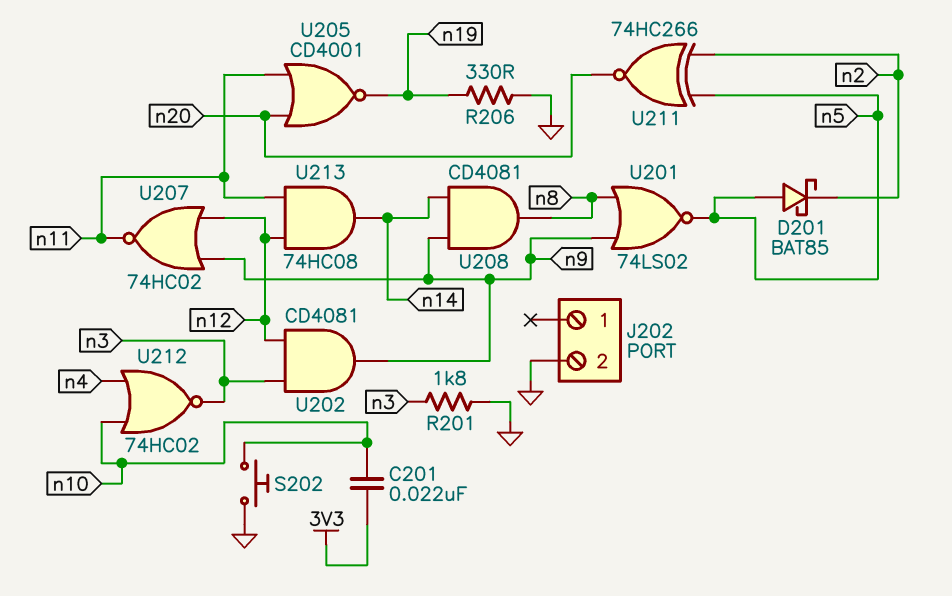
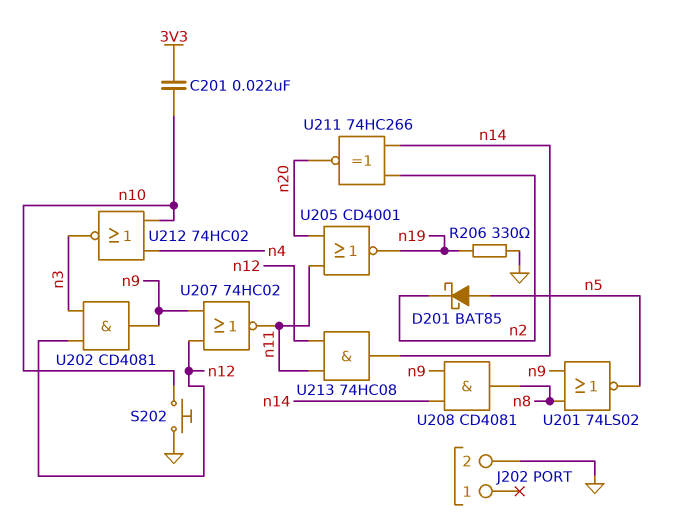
R201: 1.8k (GND, n3) -> none
U211: XNOR 74HC266 (in n2, in n5, out n20) -> XNOR 74HC266 (in n2, in n14, out n20)

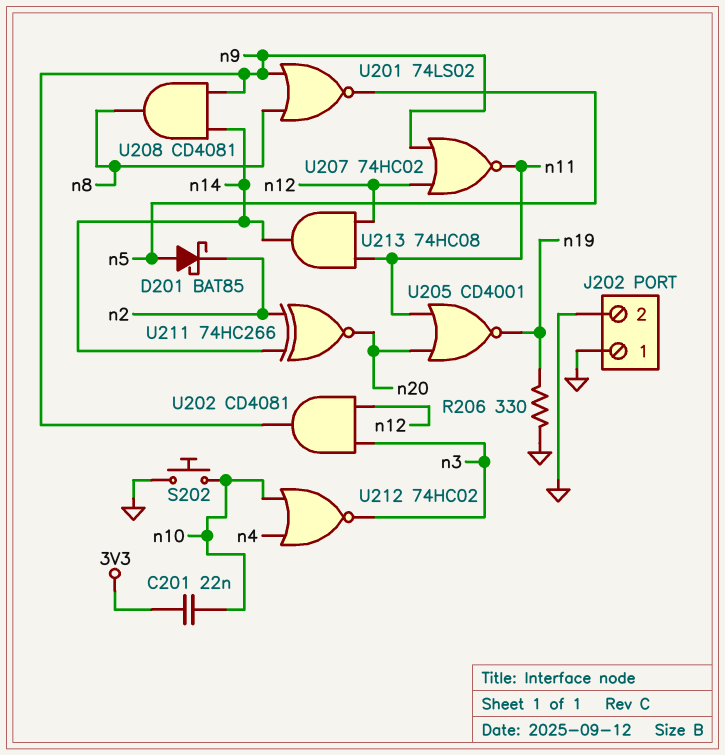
J202 pin 1: none -> GND

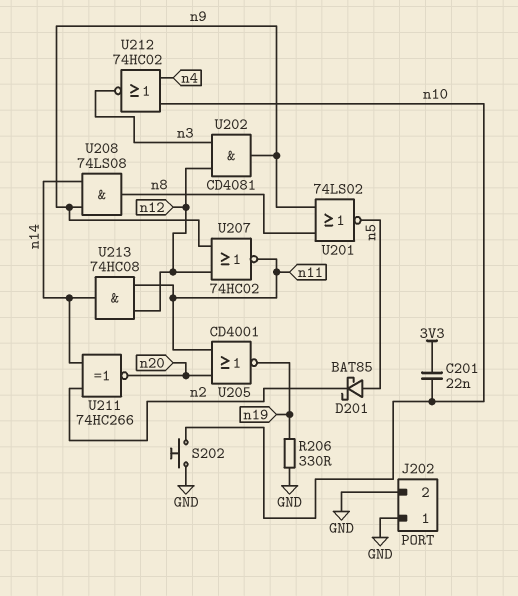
U208: AND CD4081 (in n9, in n14, out n8) -> AND 74LS08 (in n9, in n14, out n8)

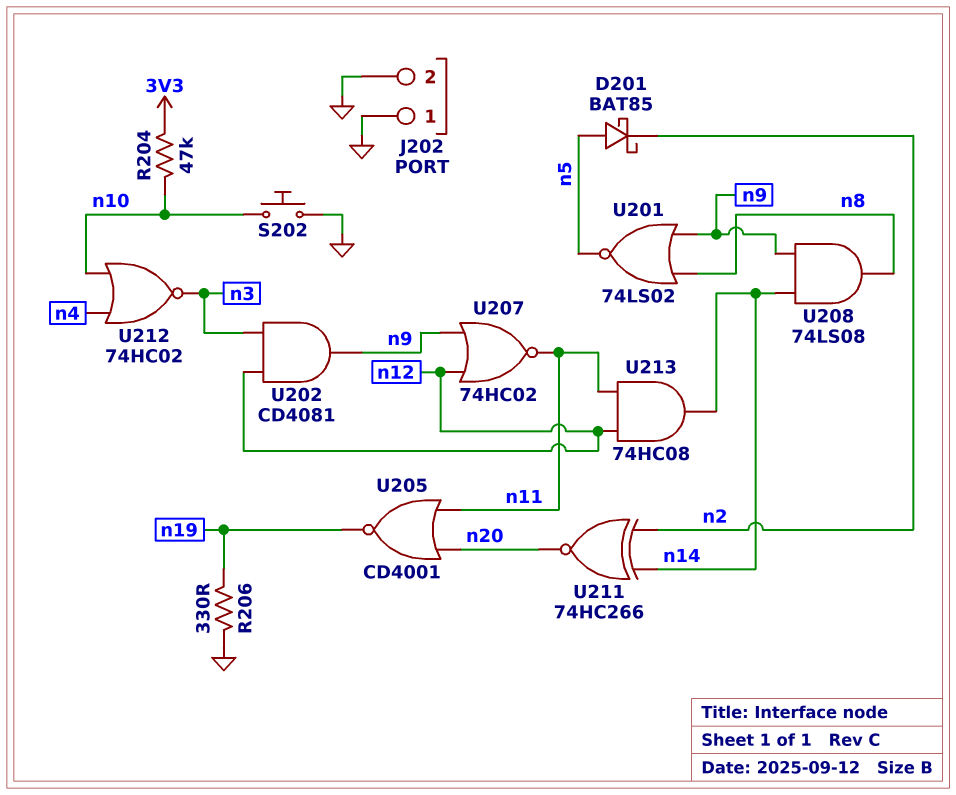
C201: 22nF (3V3, n10) -> none
R204: none -> 47k (3V3, n10)

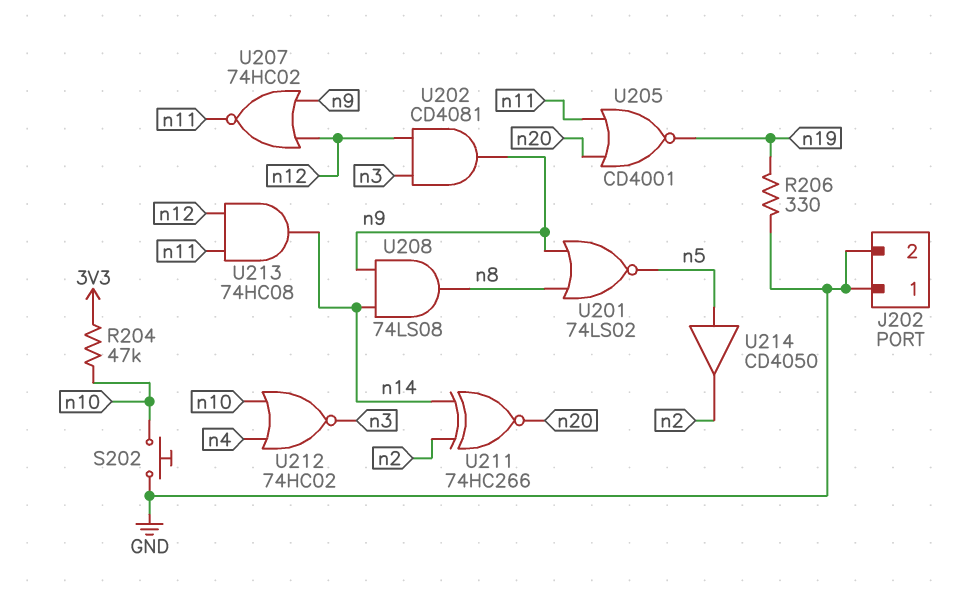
D201: schottky BAT85 (A n5, K n2) -> none
U214: none -> buffer CD4050 (in n5, out n2)

